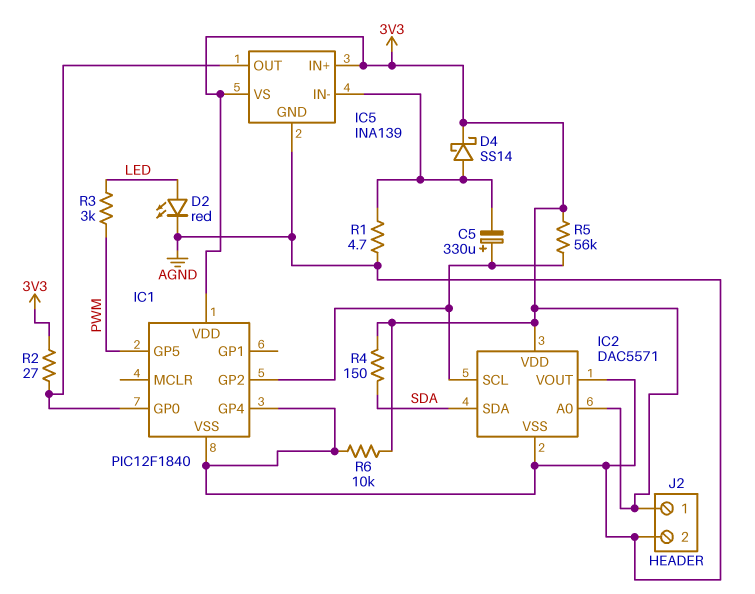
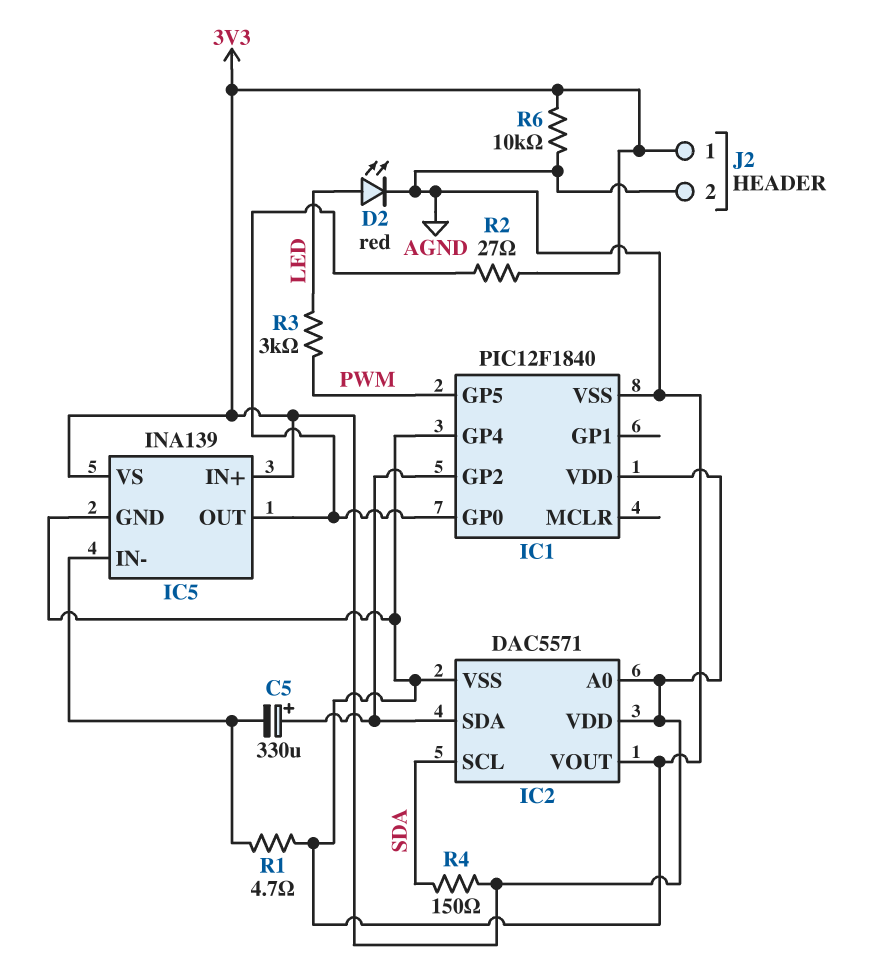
D4: schottky SS14 (A IC5/IN-, K 3V3) -> none
IC2 pin SCL: IC1/GP2 -> SDA
IC2 pin SDA: SDA -> IC1/GP2
R5: 56k (3V3, IC1/GP2) -> none

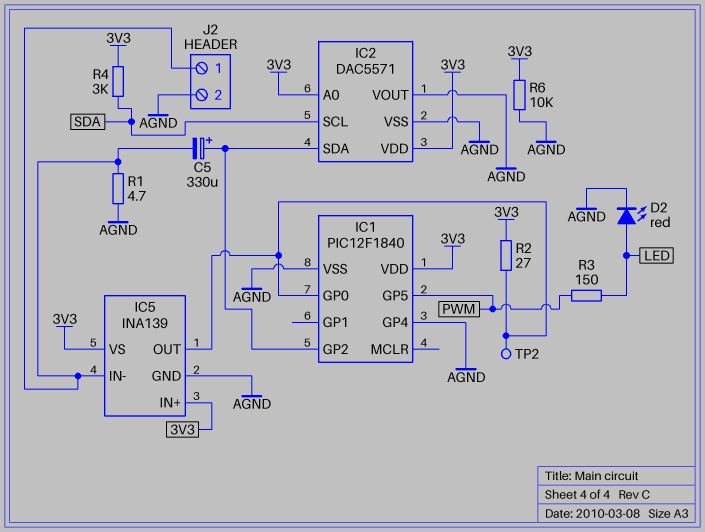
J2 pin 1: 3V3 -> IC5/IN-
R3: 3k (LED, PWM) -> 150 (LED, PWM)
R4: 150 (3V3, SDA) -> 3k (3V3, SDA)
TP2: none -> test point (IC1/GP0)

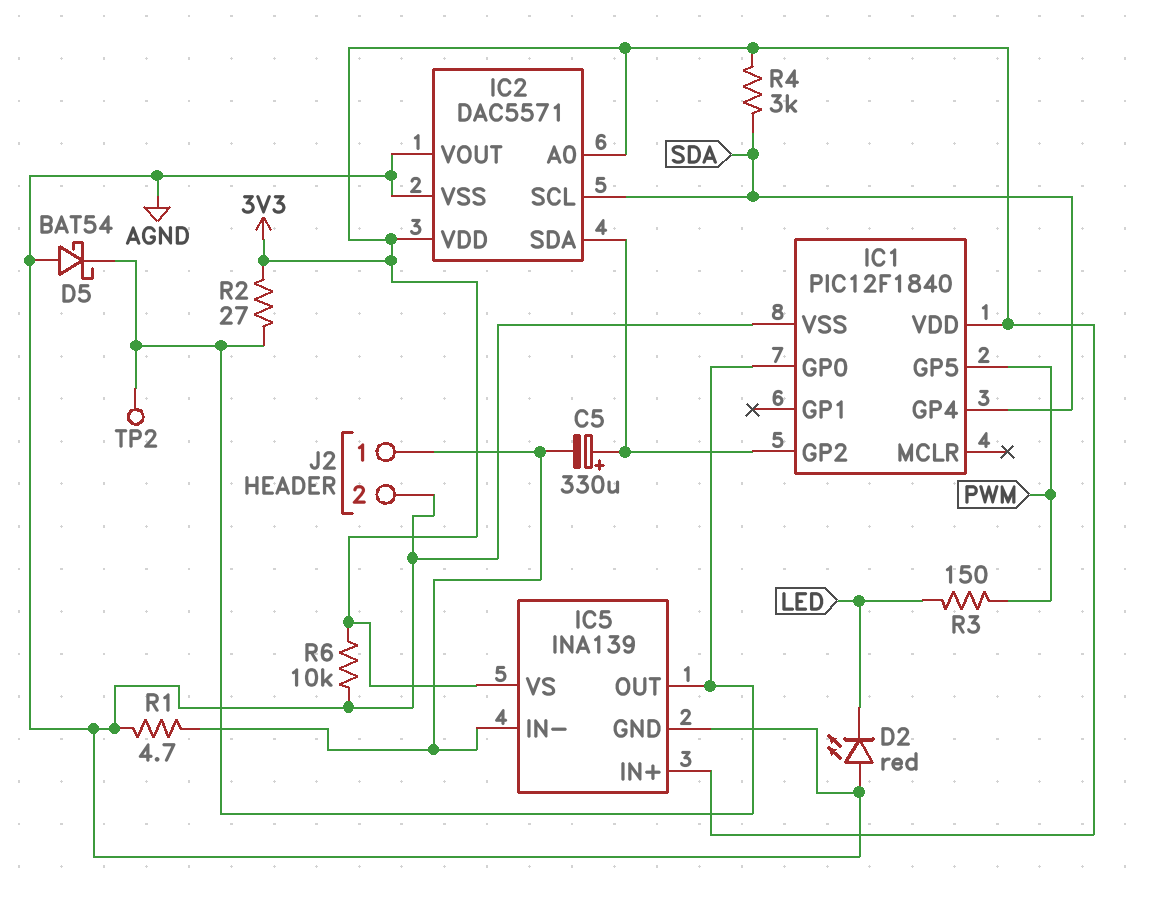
D2: LED red (A LED, K AGND) -> LED red (A AGND, K LED)
D5: none -> schottky BAT54 (A AGND, K IC1/GP0)
IC1 pin GP4: AGND -> SDA

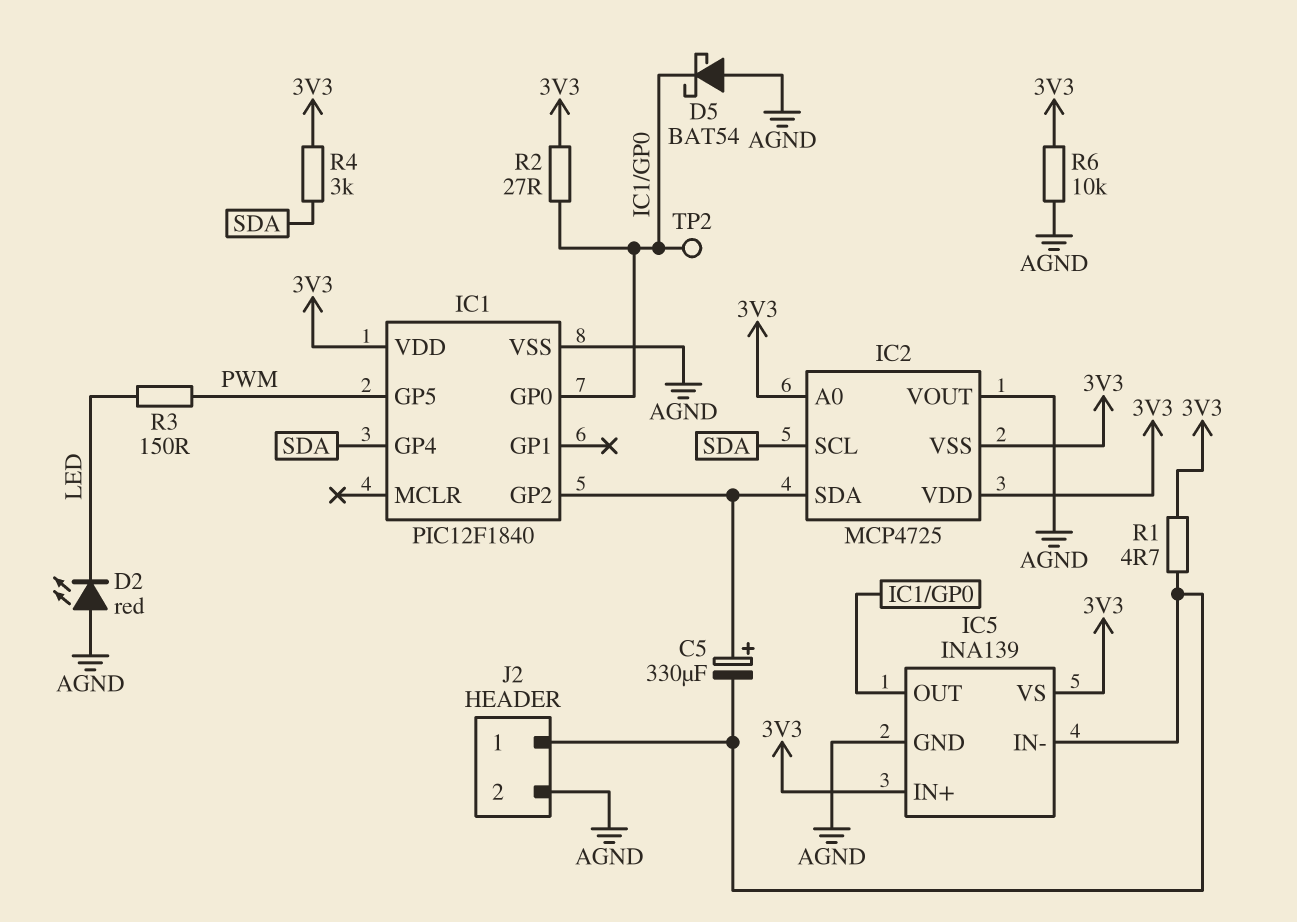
IC2: DAC5571 -> MCP4725
IC2 pin VSS: AGND -> 3V3
R1: 4.7 (AGND, IC5/IN-) -> 4.7 (3V3, IC5/IN-)

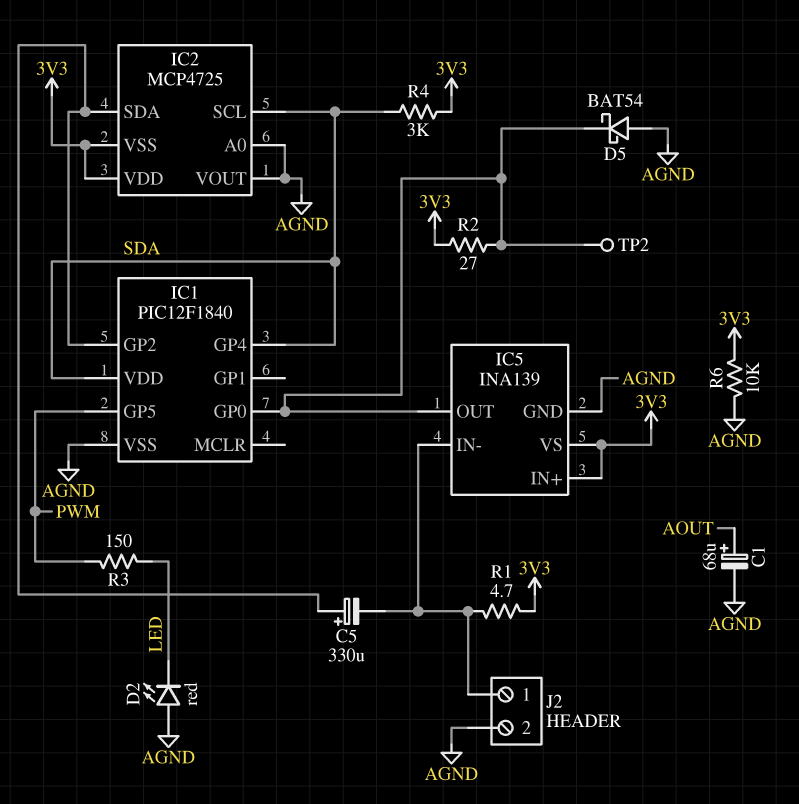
C1: none -> 68uF (plus AOUT, minus AGND)
IC1 pin VDD: 3V3 -> SDA
IC2 pin A0: 3V3 -> AGND

